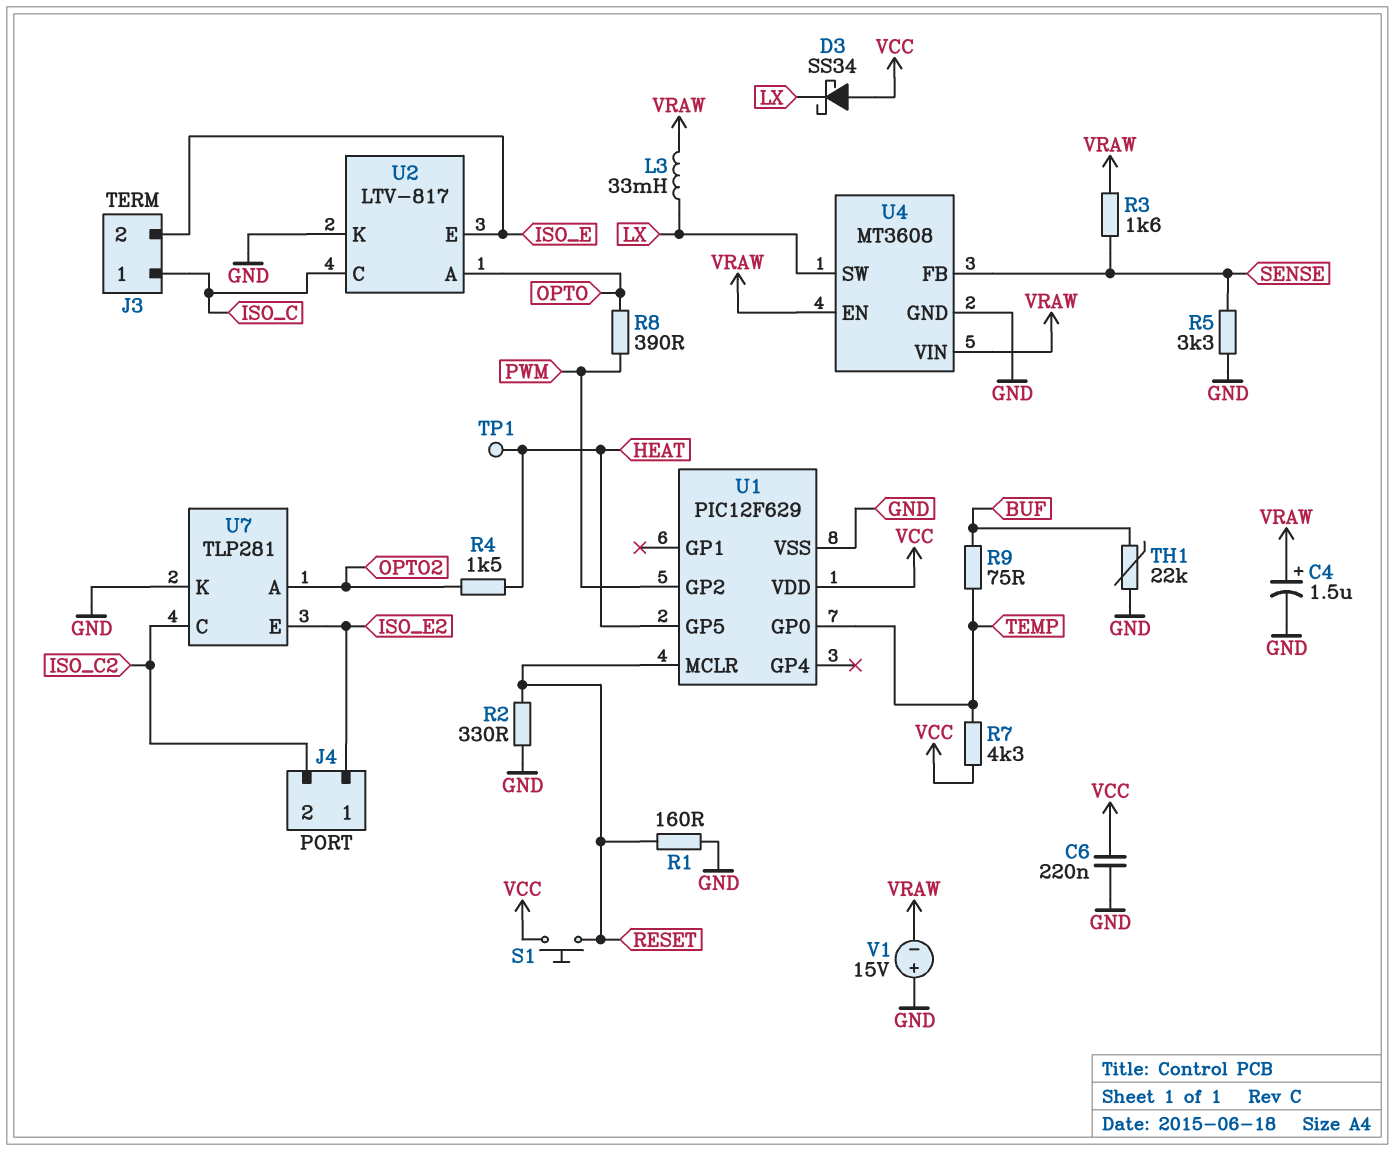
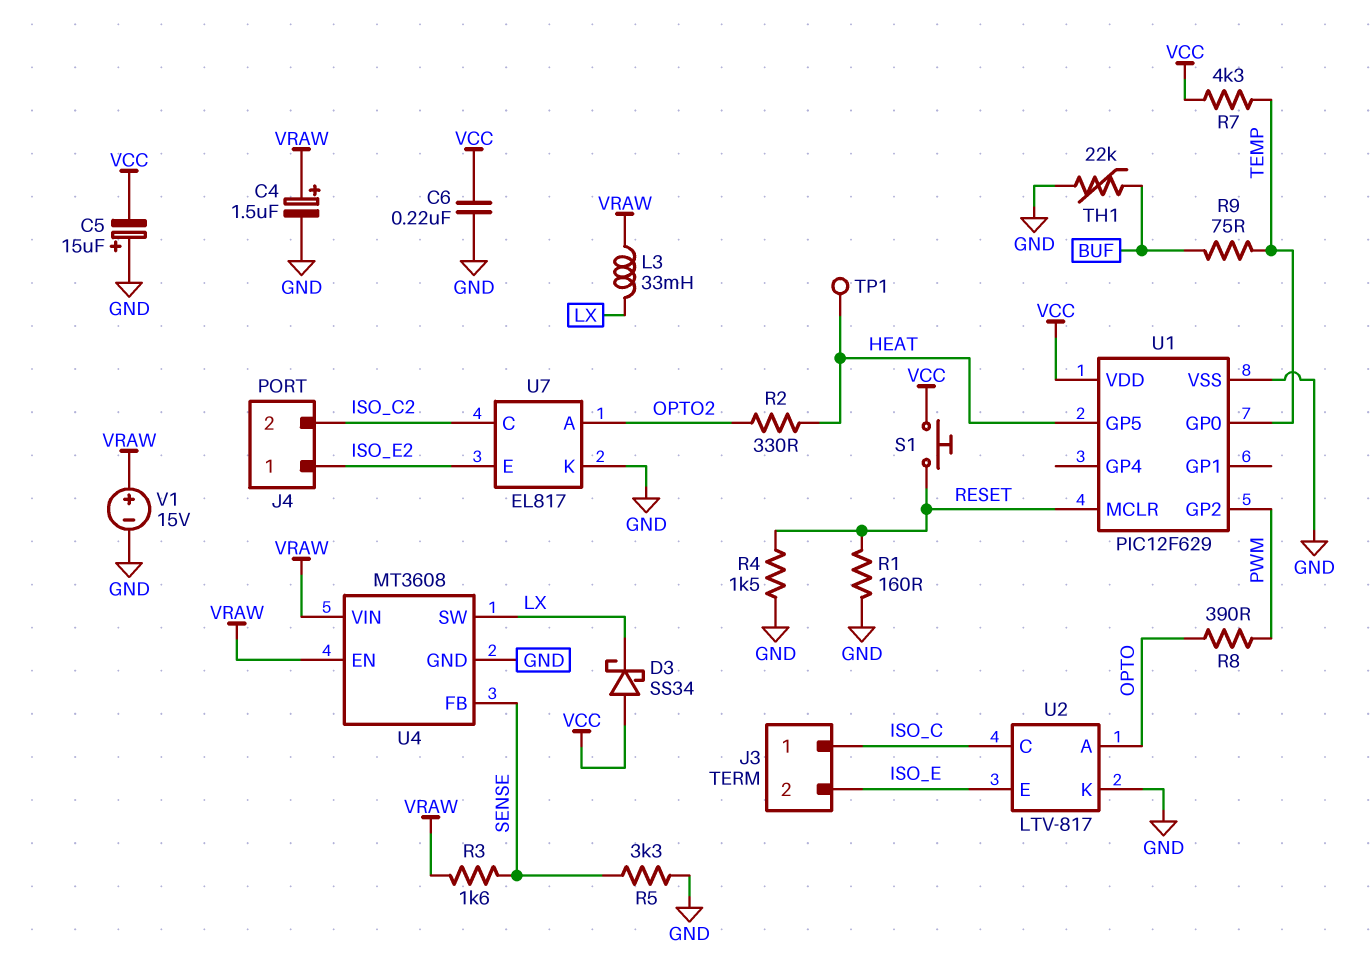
C5: none -> 15uF (plus GND, minus VCC)
R2: 330 (GND, RESET) -> 330 (HEAT, OPTO2)
R4: 1.5k (HEAT, OPTO2) -> 1.5k (GND, RESET)
U7: TLP281 -> EL817
V1: 15V (plus GND, minus VRAW) -> 15V (plus VRAW, minus GND)

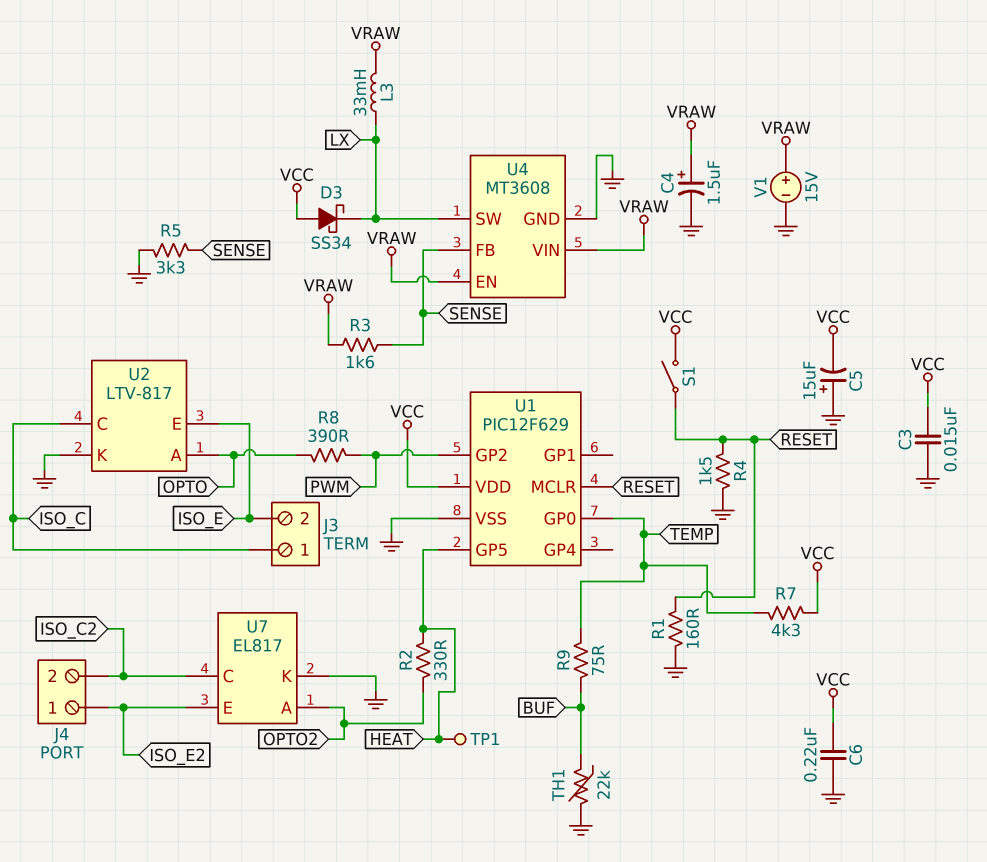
C3: none -> 15nF (GND, VCC)
S1: button (RESET, VCC) -> switch (RESET, VCC)

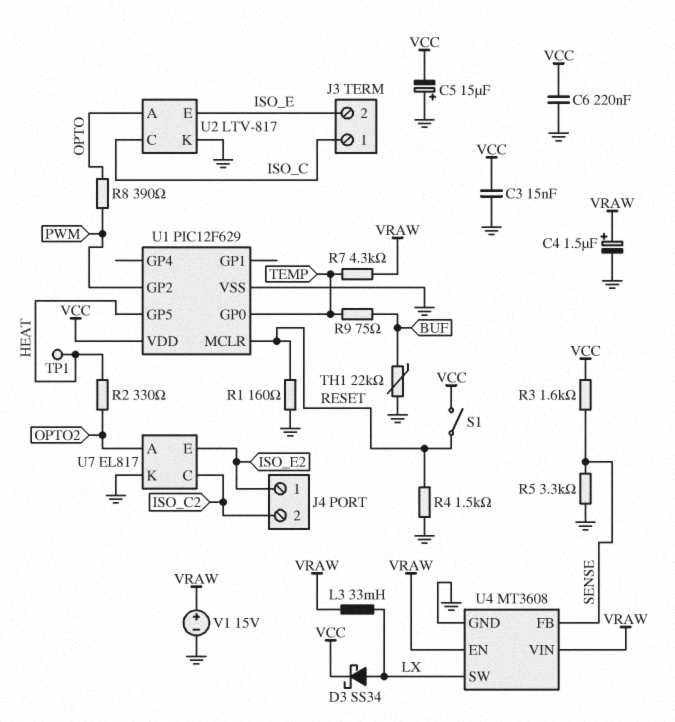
D3: schottky SS34 (A VCC, K LX) -> schottky SS34 (A LX, K VCC)
R3: 1.6k (SENSE, VRAW) -> 1.6k (SENSE, VCC)
R7: 4.3k (TEMP, VCC) -> 4.3k (TEMP, VRAW)

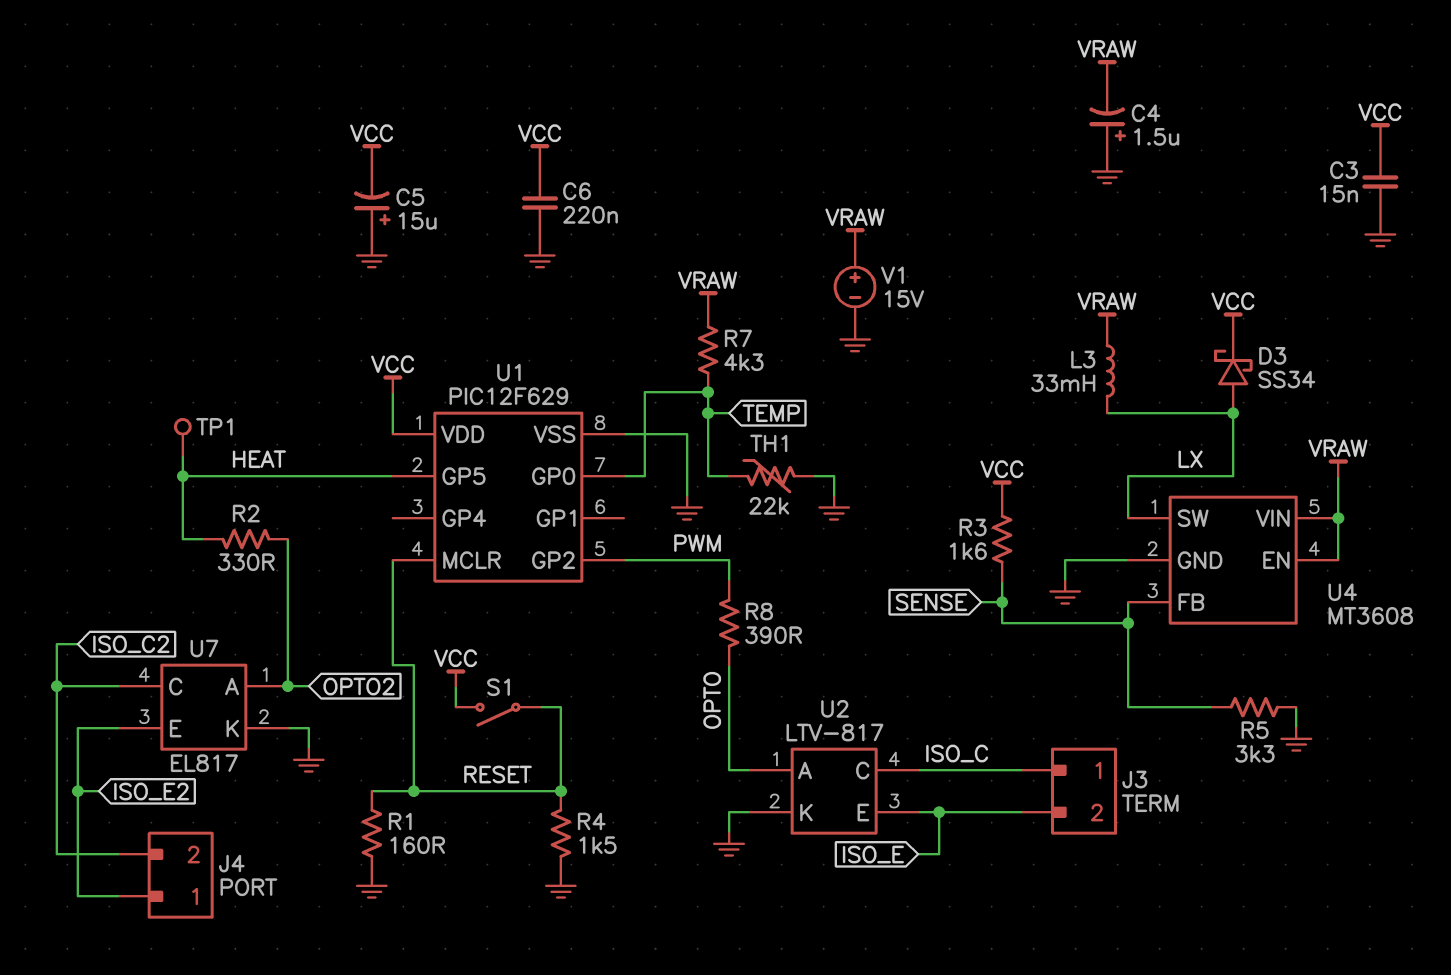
C4: 1.5uF (plus VRAW, minus GND) -> 1.5uF (plus GND, minus VRAW)
R9: 75 (BUF, TEMP) -> none
TH1: 22k (BUF, GND) -> 22k (GND, TEMP)

